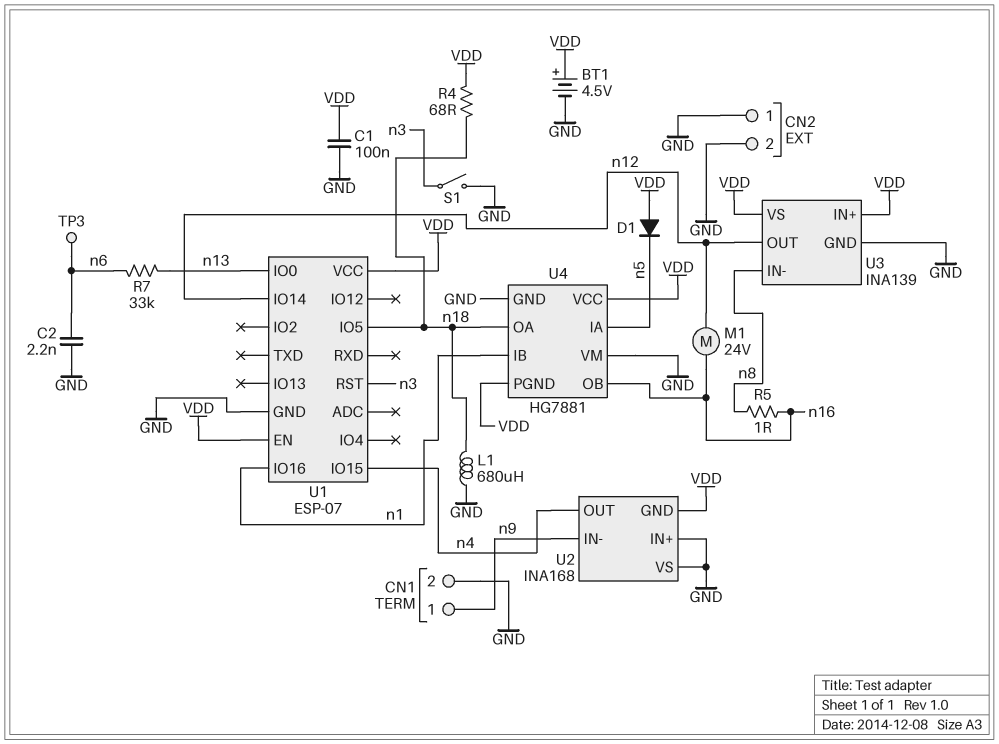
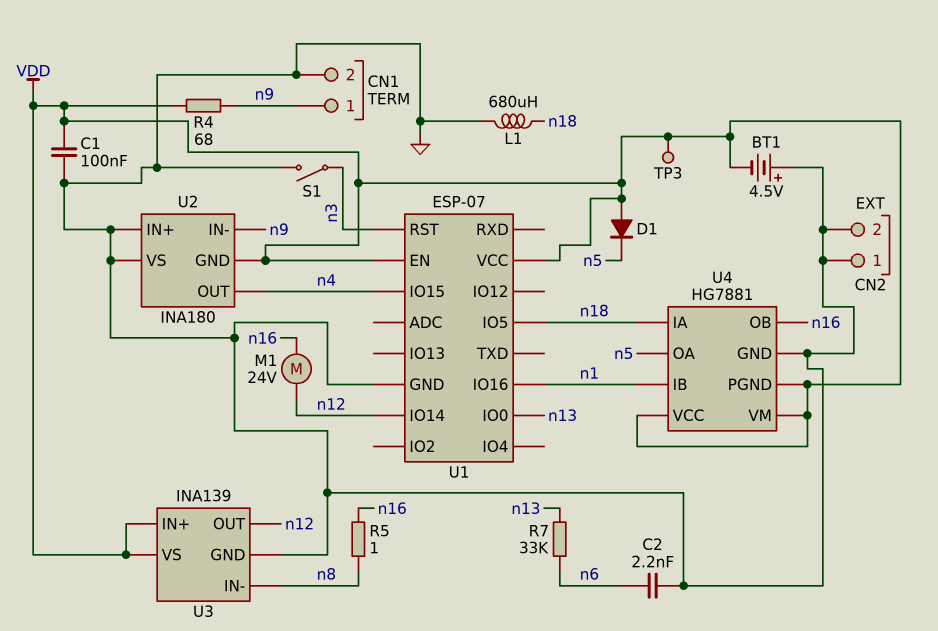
BT1: 4.5V (plus VDD, minus GND) -> 4.5V (plus GND, minus VDD)
R4: 68 (VDD, n18) -> 68 (VDD, n9)
TP3: test point (n6) -> test point (VDD)
U2: INA168 -> INA180
U4 pin IA: n5 -> n18
U4 pin OA: n18 -> n5
U4 pin VM: GND -> VDD

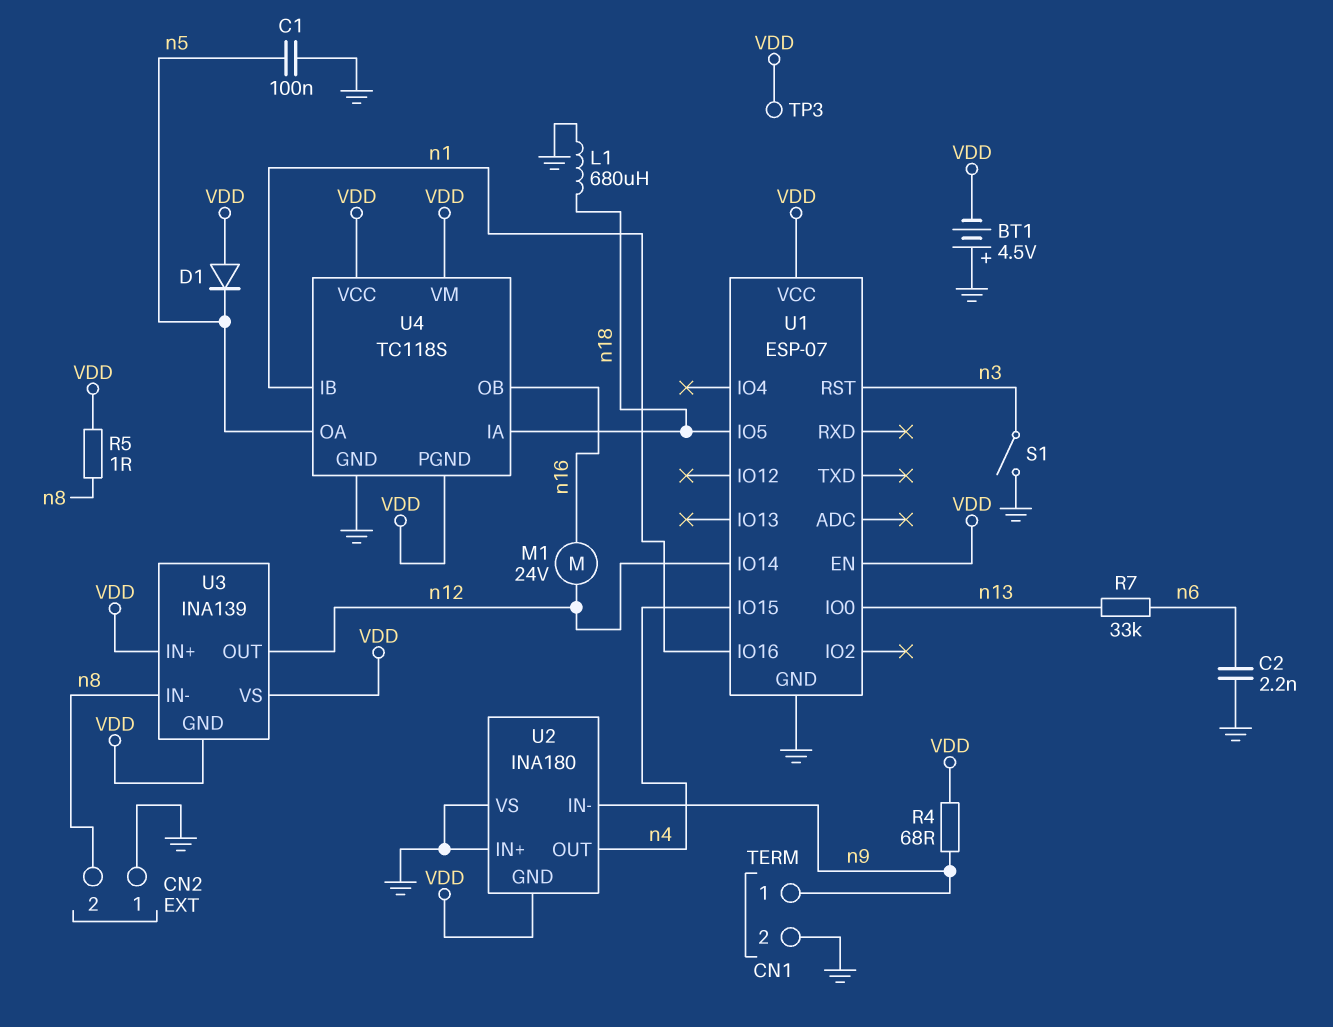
C1: 100nF (GND, VDD) -> 100nF (GND, n5)
CN2 pin 2: GND -> n8
R5: 1 (n8, n16) -> 1 (VDD, n8)
U3 pin GND: GND -> VDD
U4: HG7881 -> TC118S

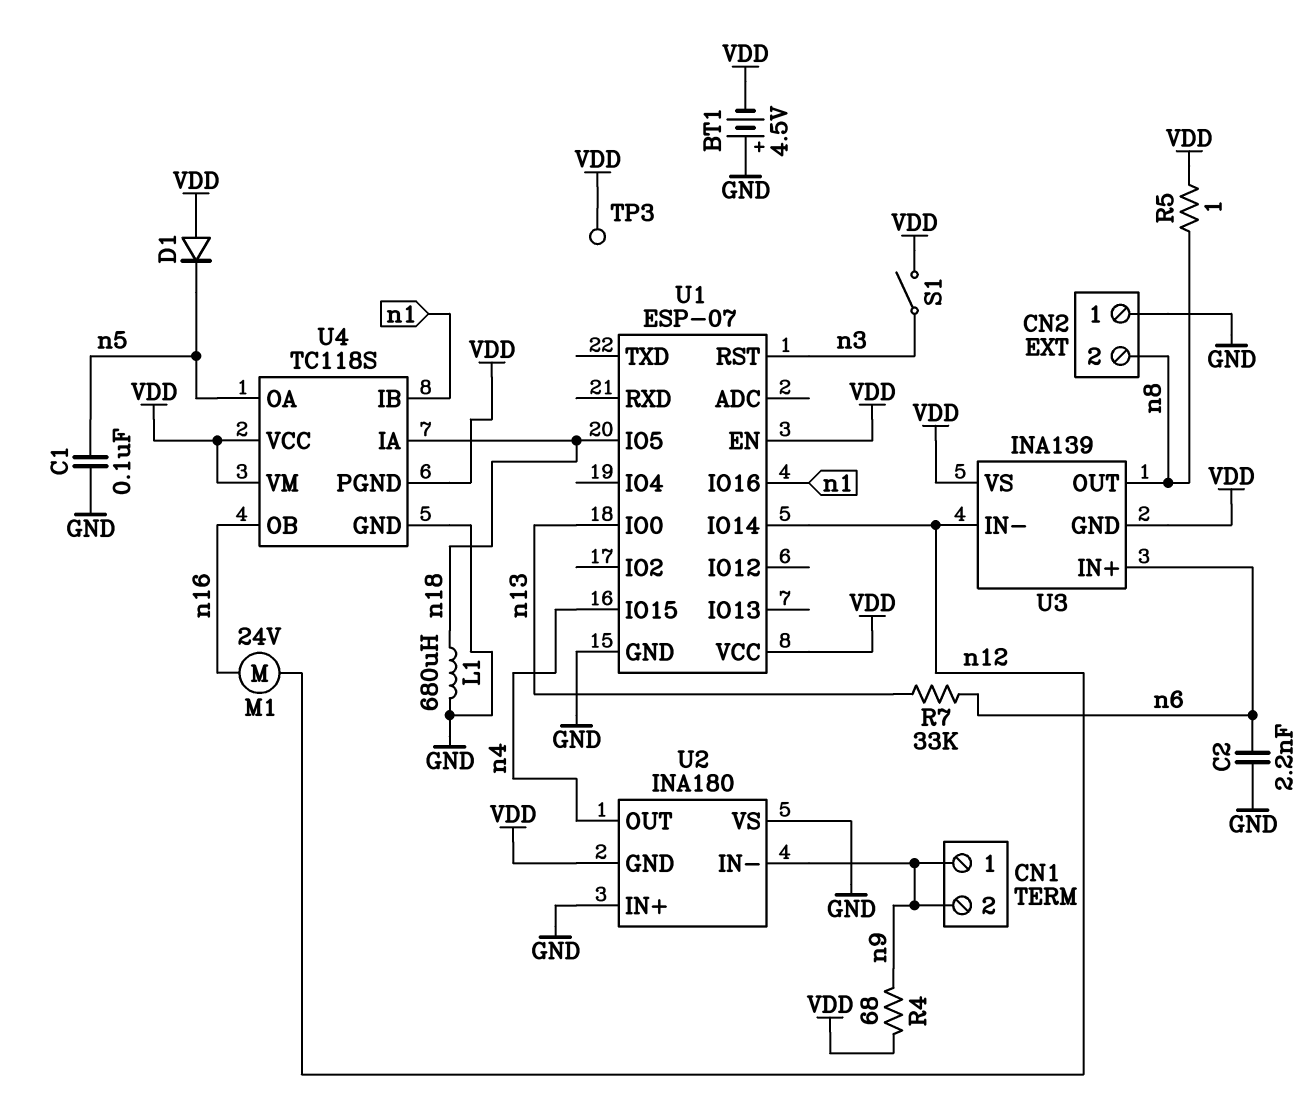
CN1 pin 2: GND -> n9
S1: switch (GND, n3) -> switch (VDD, n3)
U3 pin IN+: VDD -> n6
U3 pin IN-: n8 -> n12
U3 pin OUT: n12 -> n8

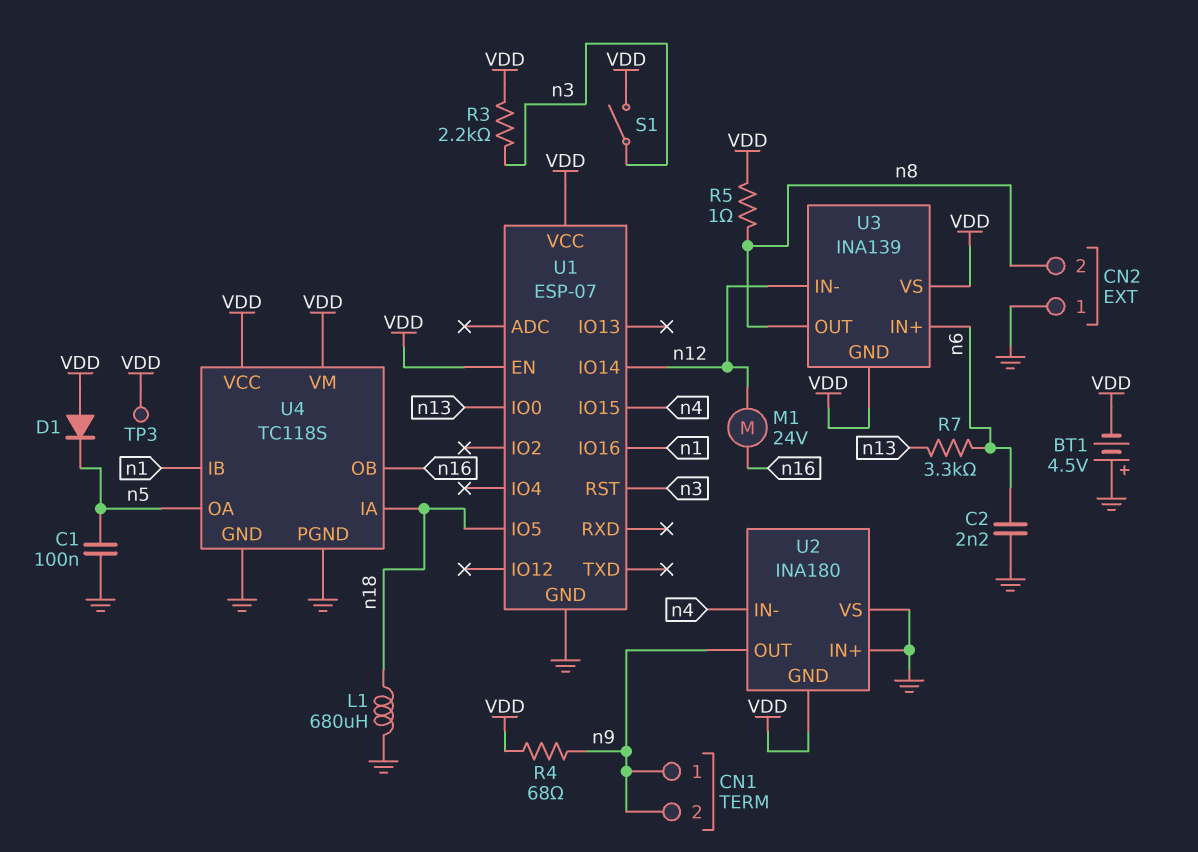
R3: none -> 2.2k (VDD, n3)
R7: 33k (n6, n13) -> 3.3k (n6, n13)
U2 pin IN-: n9 -> n4
U2 pin OUT: n4 -> n9
U4 pin PGND: VDD -> GND

